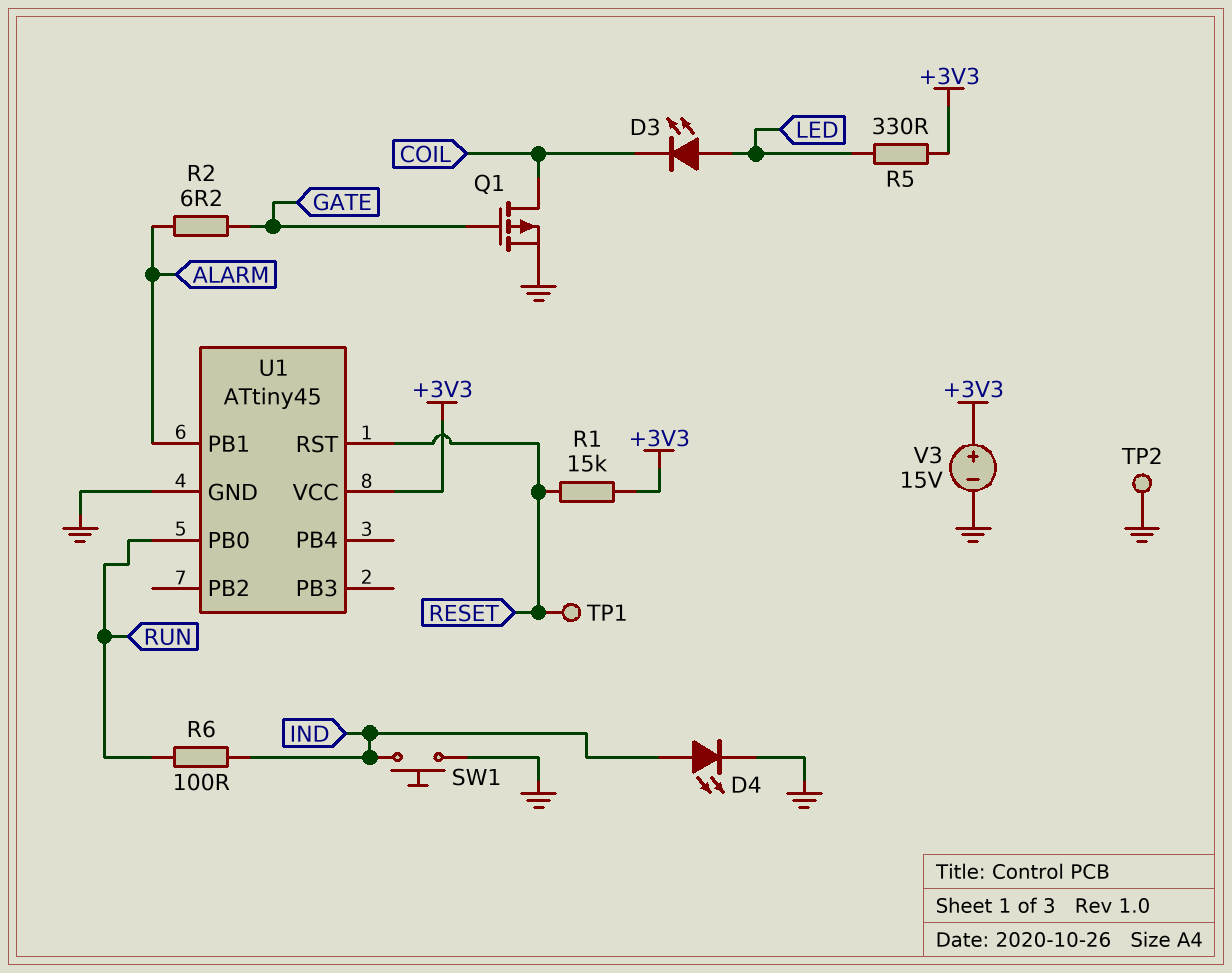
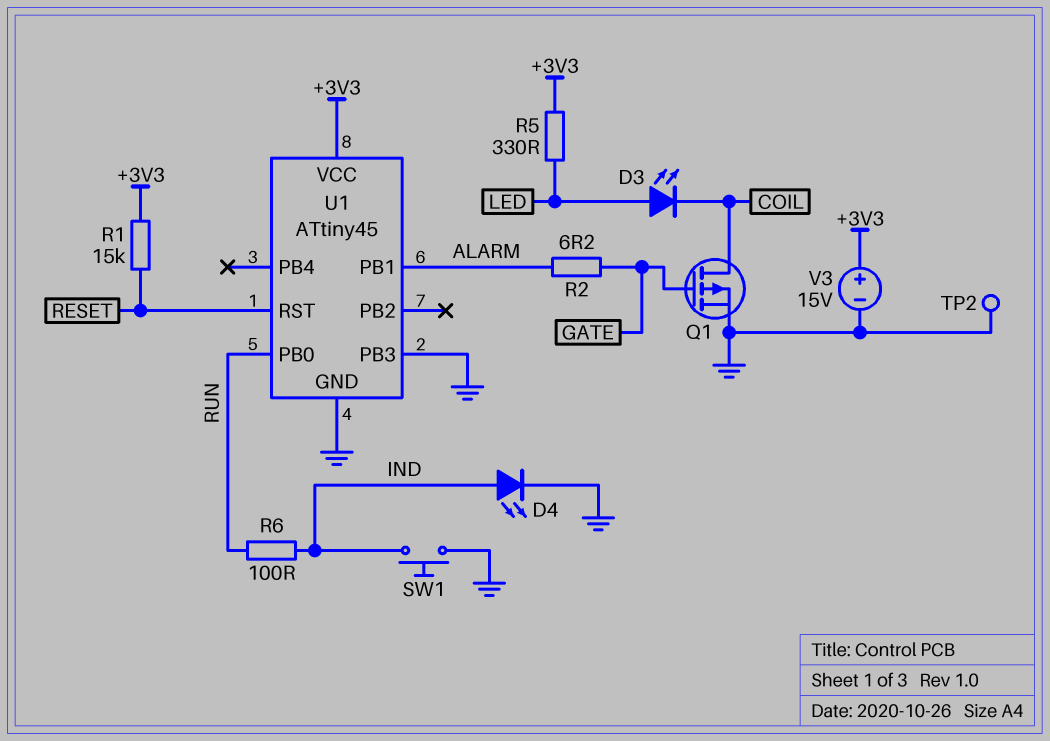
TP1: test point (RESET) -> none
U1 pin PB3: none -> GND

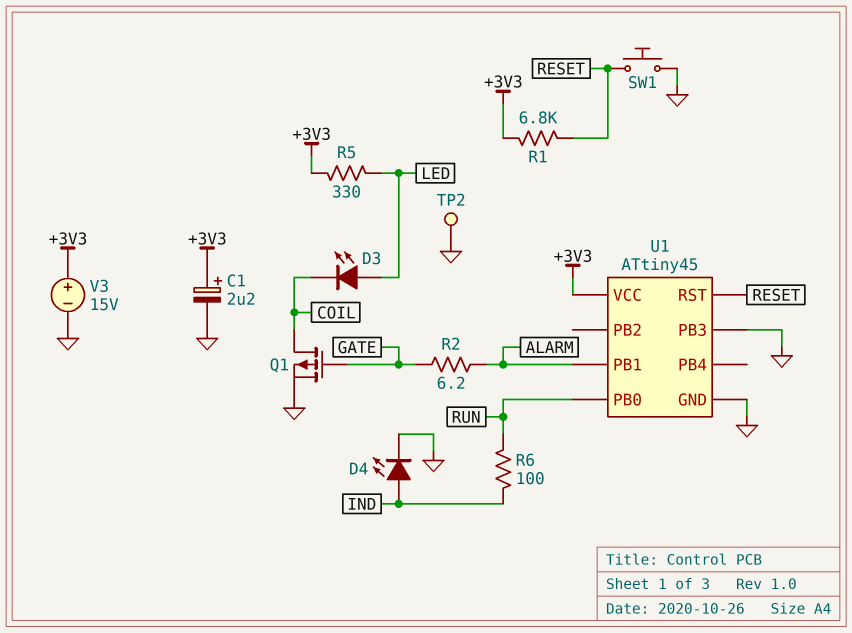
C1: none -> 2.2uF (plus +3V3, minus GND)
R1: 15k (+3V3, RESET) -> 6.8k (+3V3, RESET)
SW1: button (GND, IND) -> button (GND, RESET)

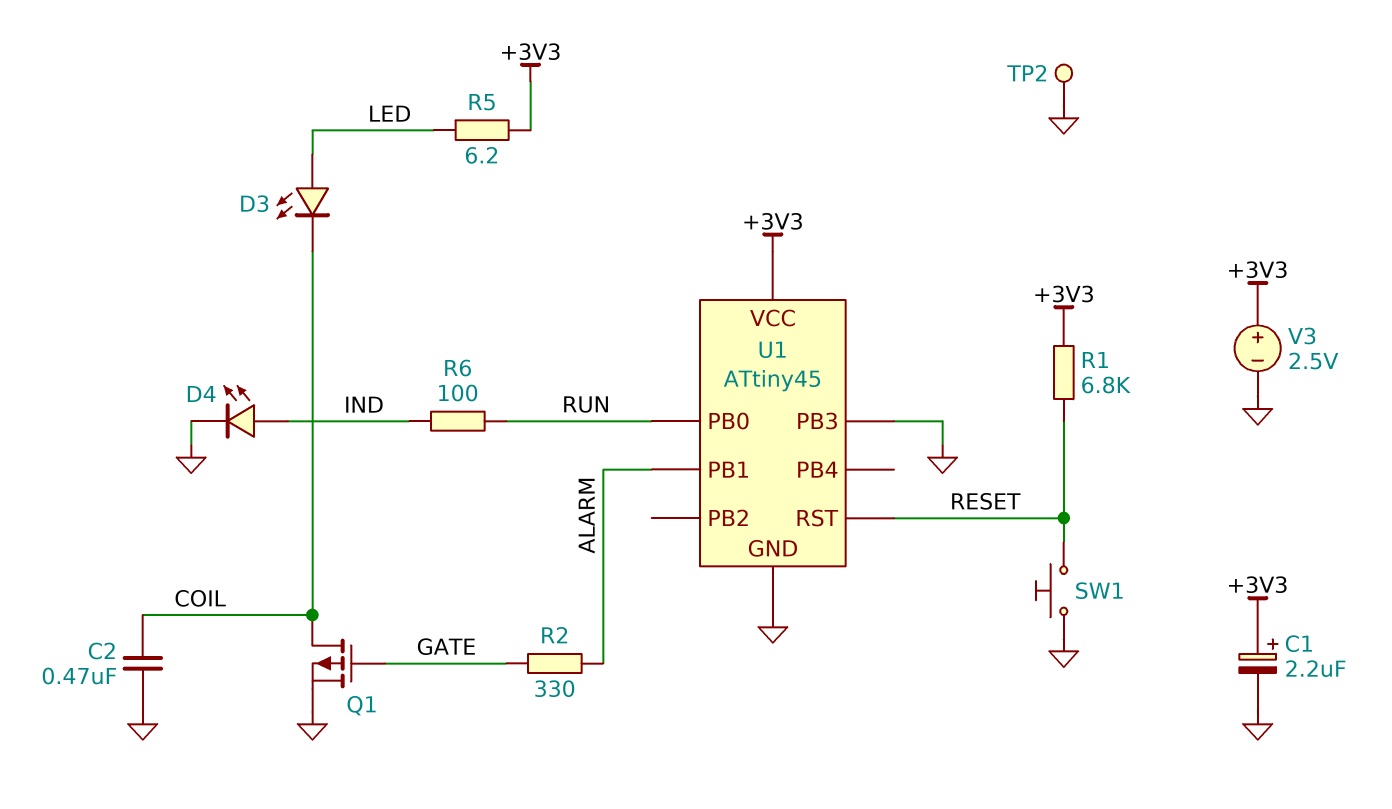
C2: none -> 470nF (COIL, GND)
R2: 6.2 (ALARM, GATE) -> 330 (ALARM, GATE)
R5: 330 (+3V3, LED) -> 6.2 (+3V3, LED)
V3: 15V (plus +3V3, minus GND) -> 2.5V (plus +3V3, minus GND)

